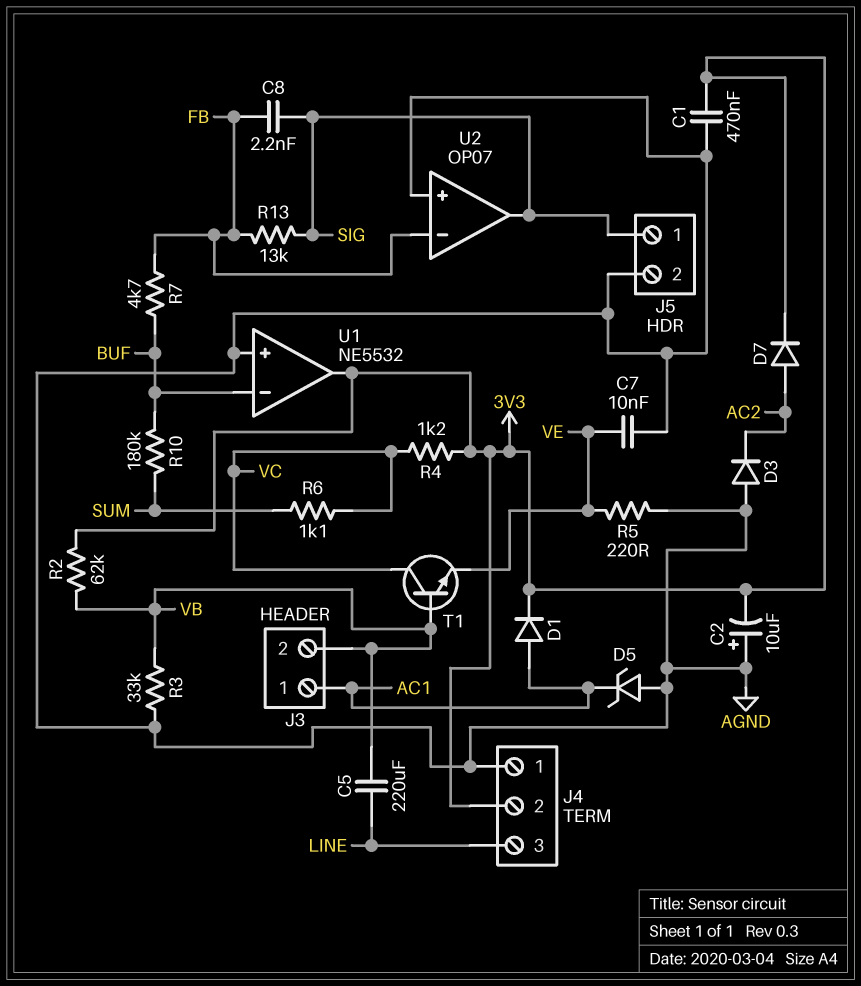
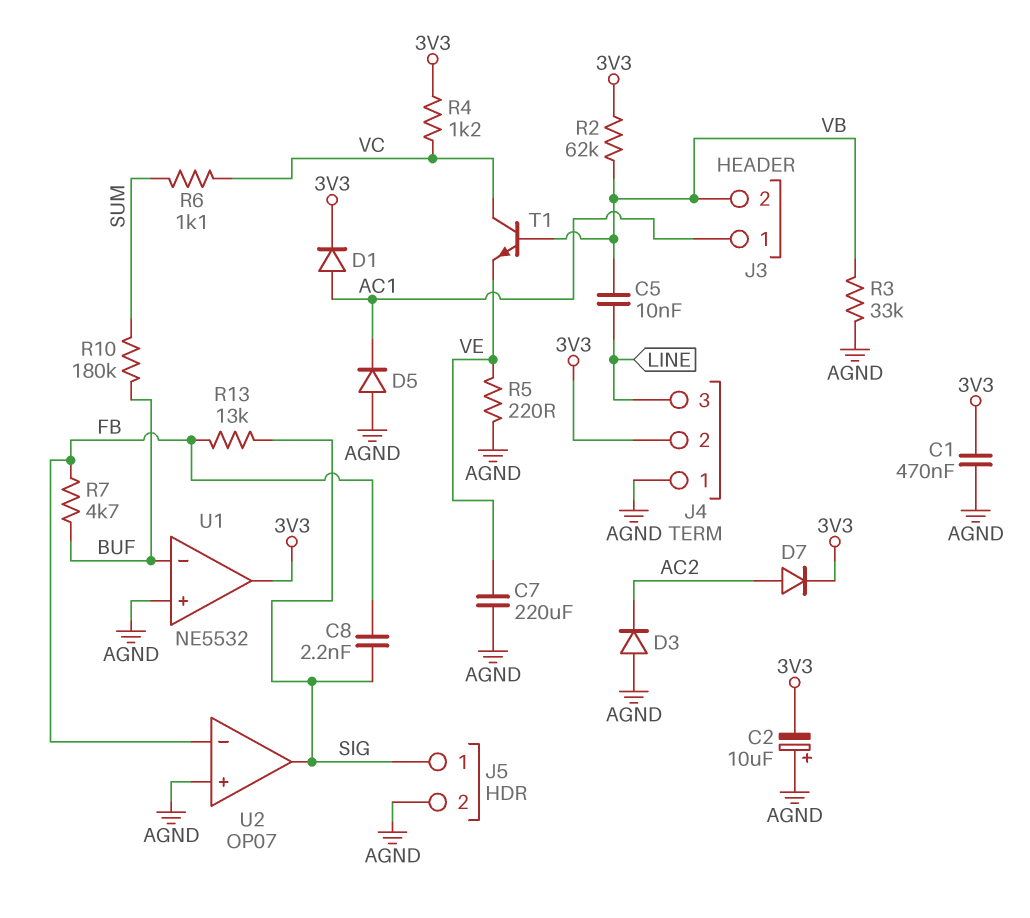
C5: 220uF (LINE, VB) -> 10nF (LINE, VB)
C7: 10nF (AGND, VE) -> 220uF (AGND, VE)
D5: zener (A AGND, K AC1) -> diode (A AGND, K AC1)

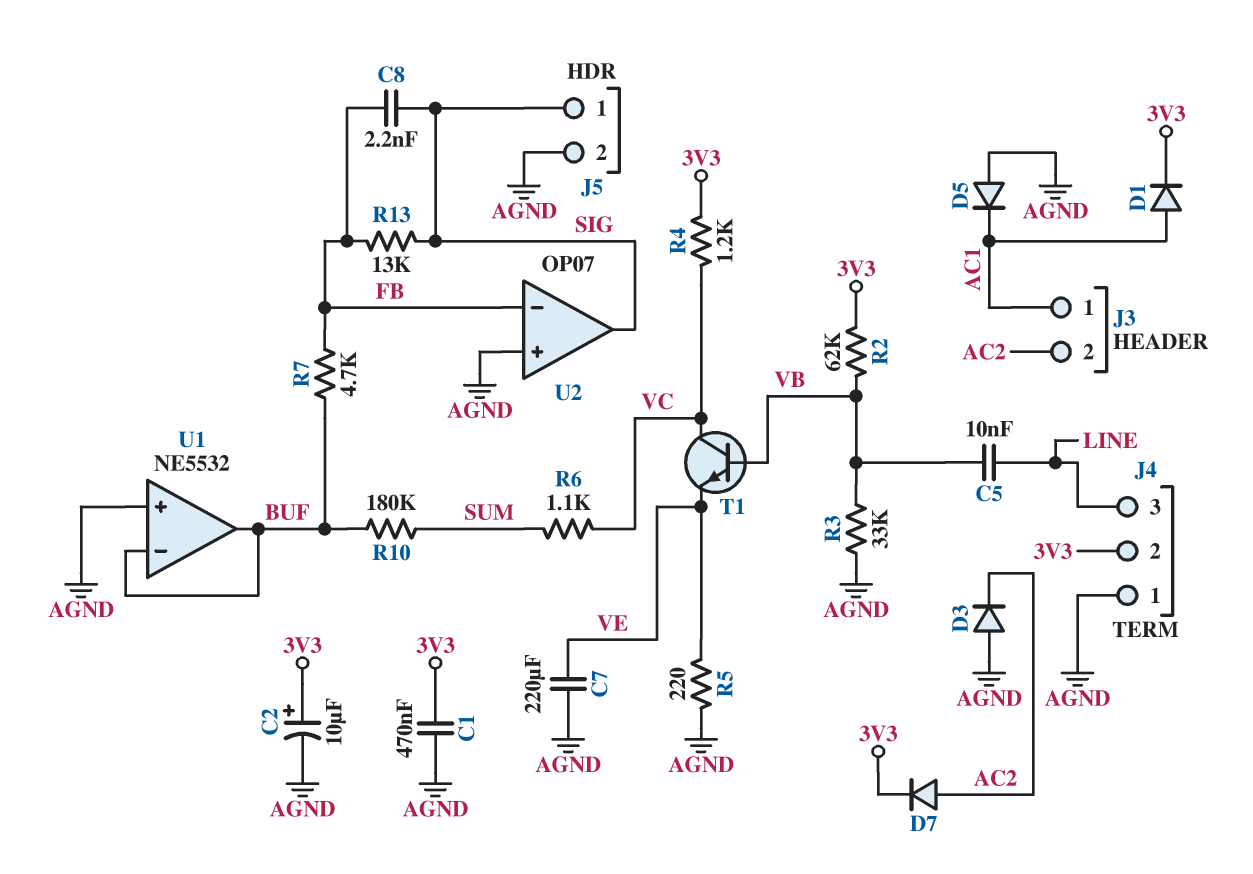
C2: 10uF (plus AGND, minus 3V3) -> 10uF (plus 3V3, minus AGND)
J3 pin 2: VB -> AC2
U1 pin out: 3V3 -> BUF

